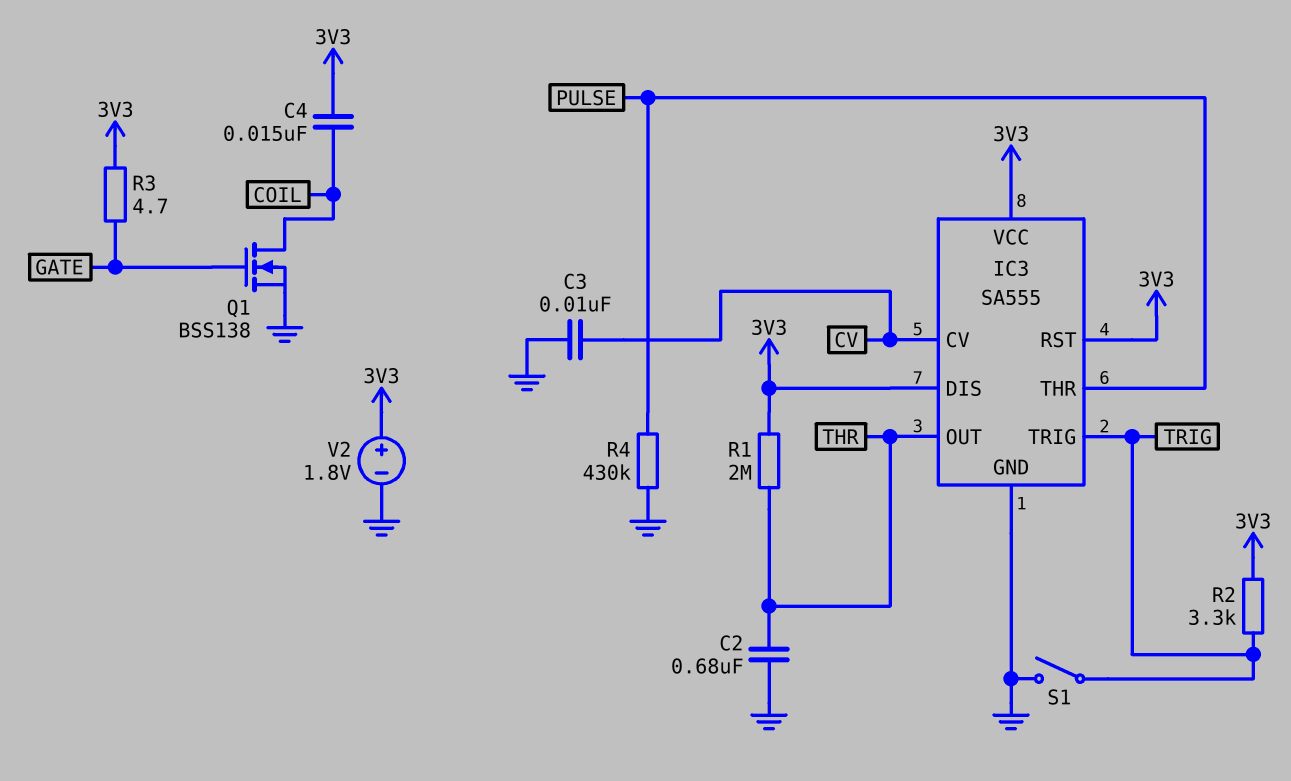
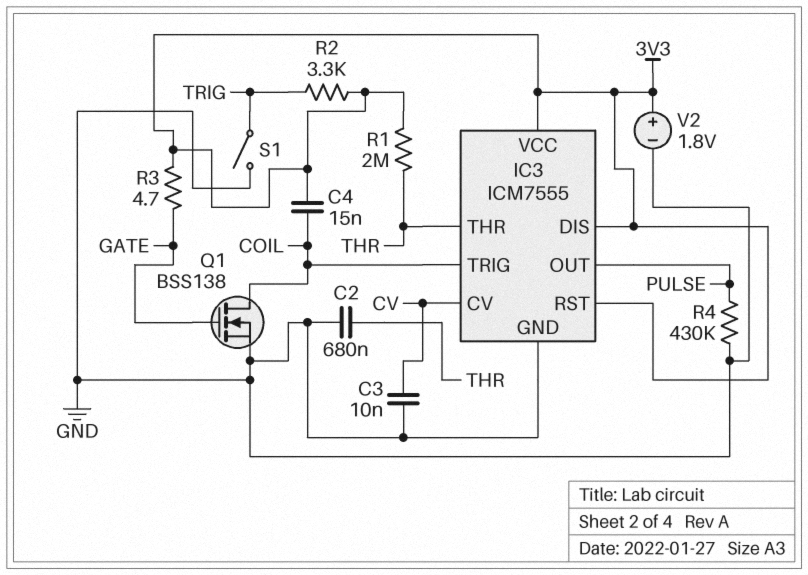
IC3: SA555 -> ICM7555
IC3 pin OUT: THR -> PULSE
IC3 pin THR: PULSE -> THR
IC3 pin TRIG: TRIG -> COIL

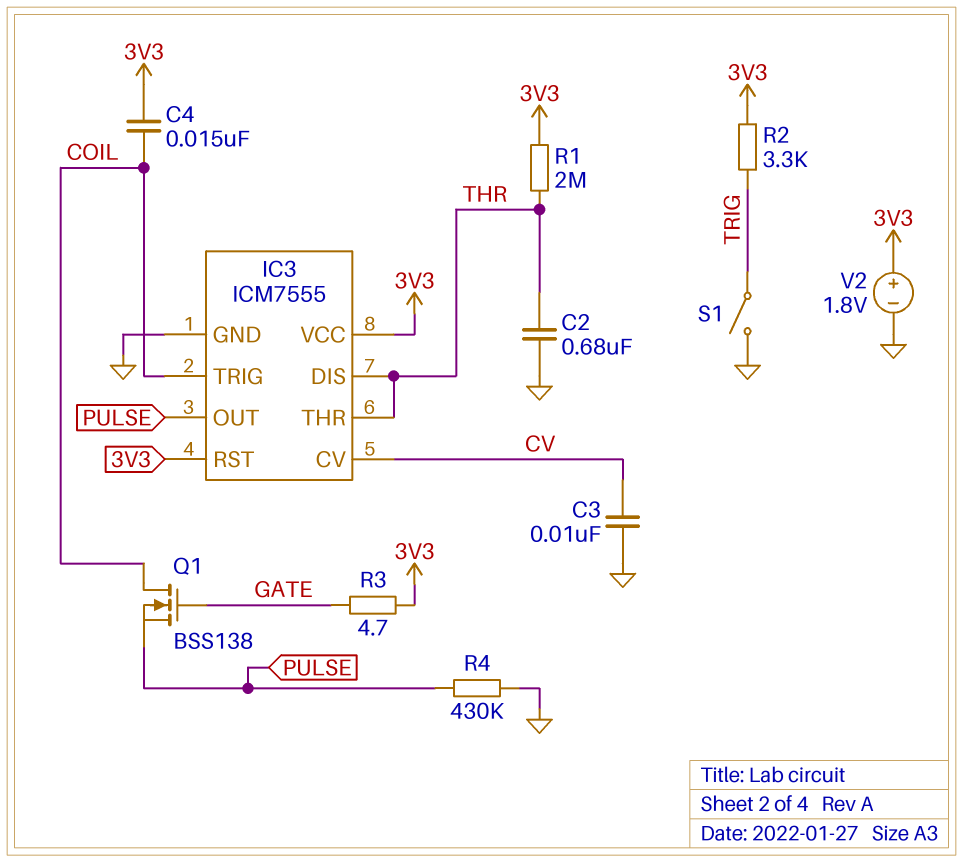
IC3 pin DIS: 3V3 -> THR
Q1: NMOS BSS138 (G GATE, D COIL, S GND) -> NMOS BSS138 (G GATE, D COIL, S PULSE)

